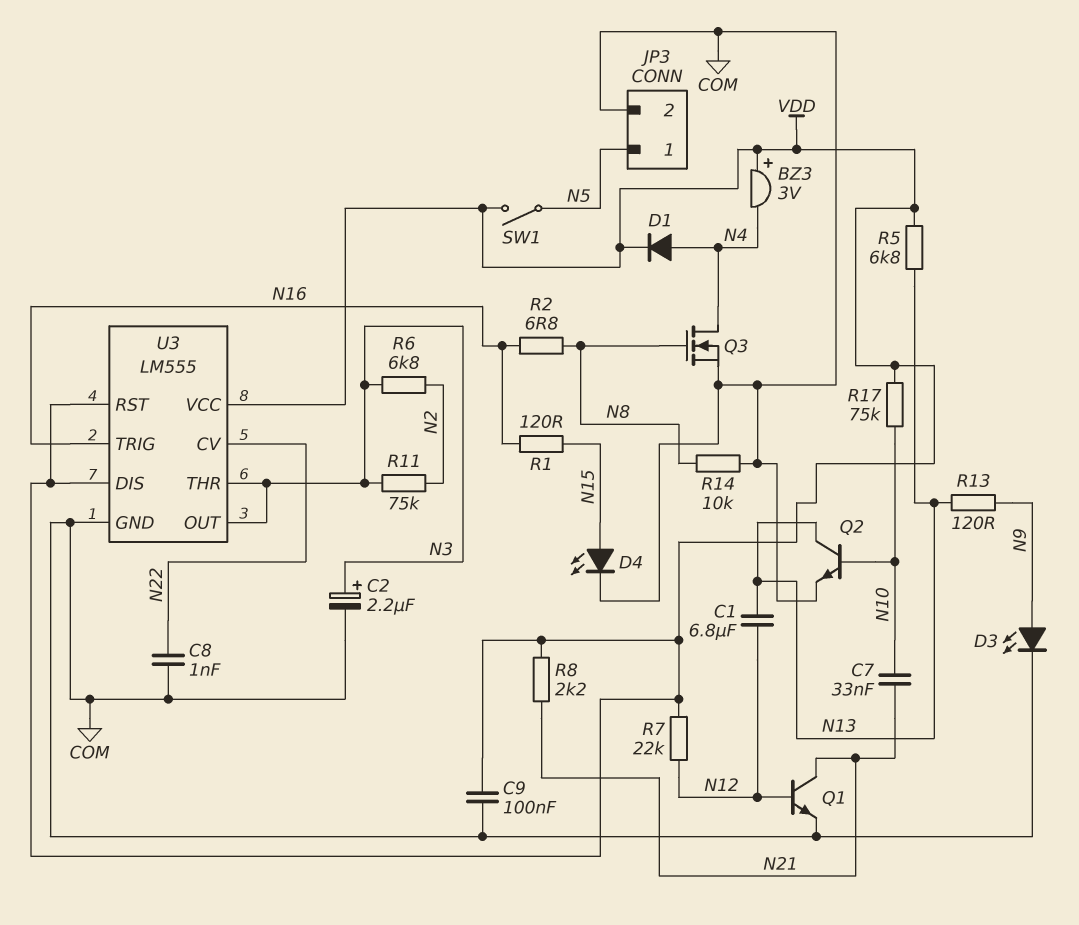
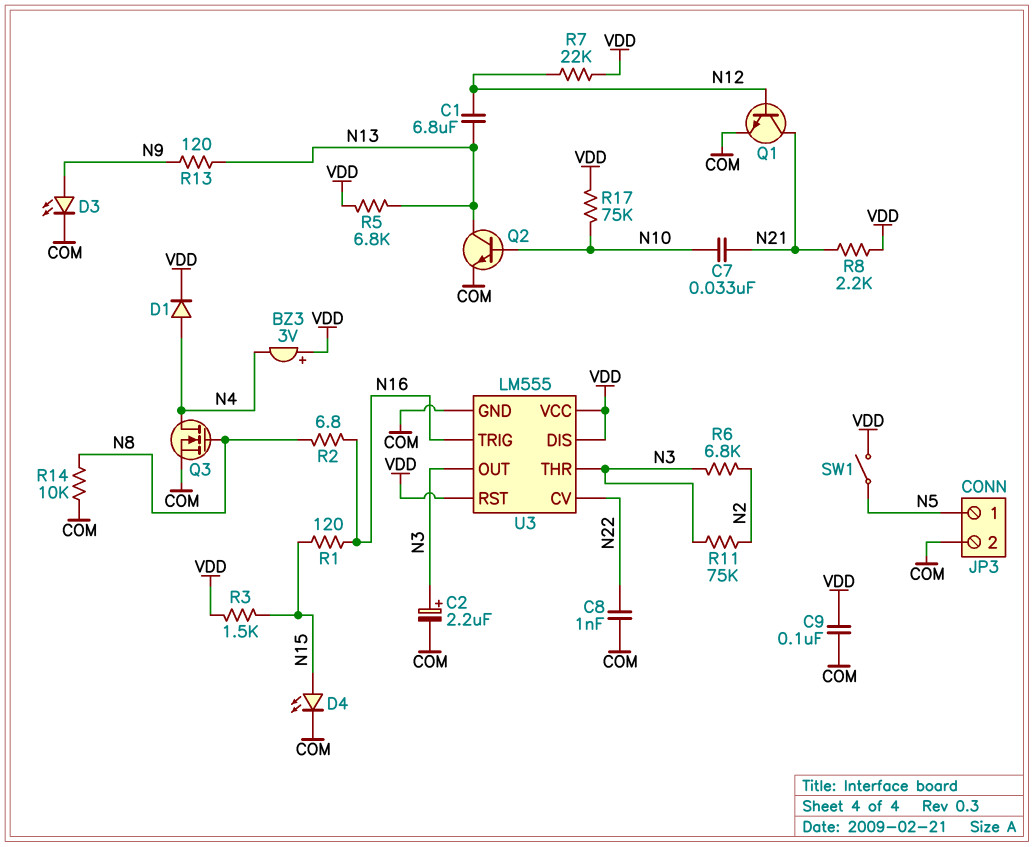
R3: none -> 1.5k (N15, VDD)

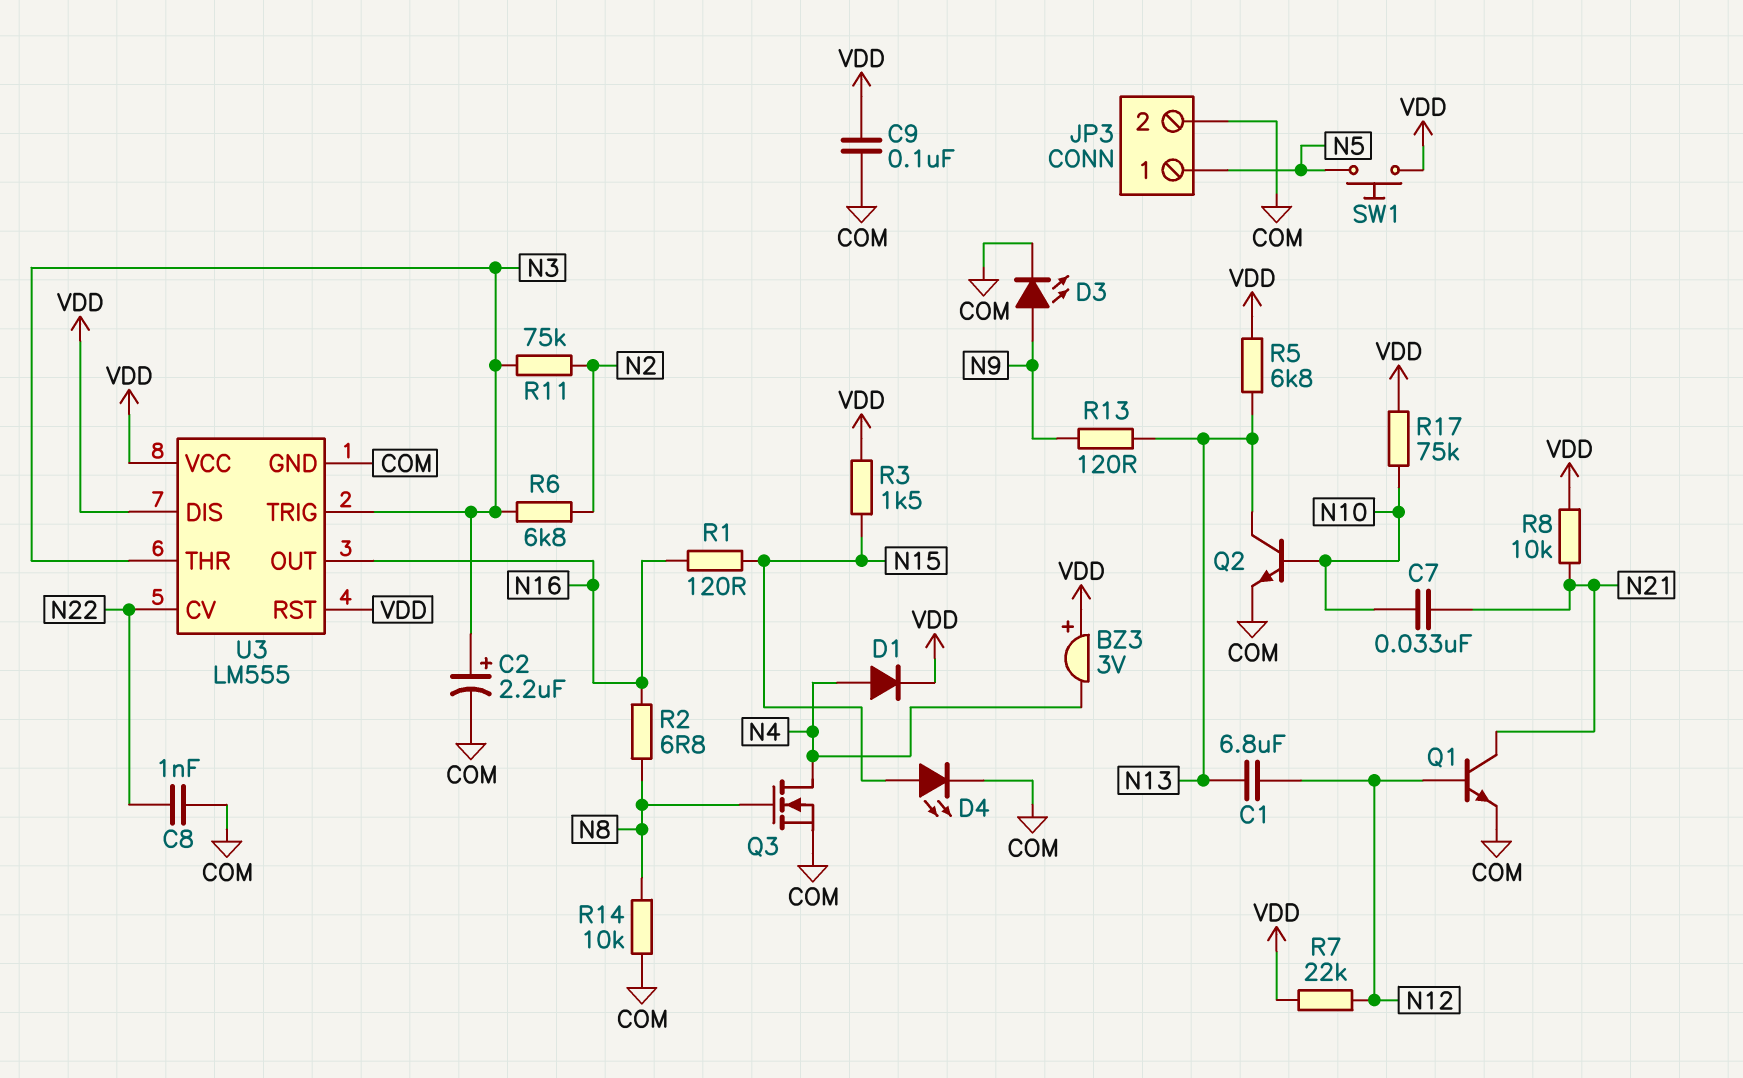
R8: 2.2k (N21, VDD) -> 10k (N21, VDD)
SW1: switch (N5, VDD) -> button (N5, VDD)
U3 pin OUT: N3 -> N16
U3 pin TRIG: N16 -> N3

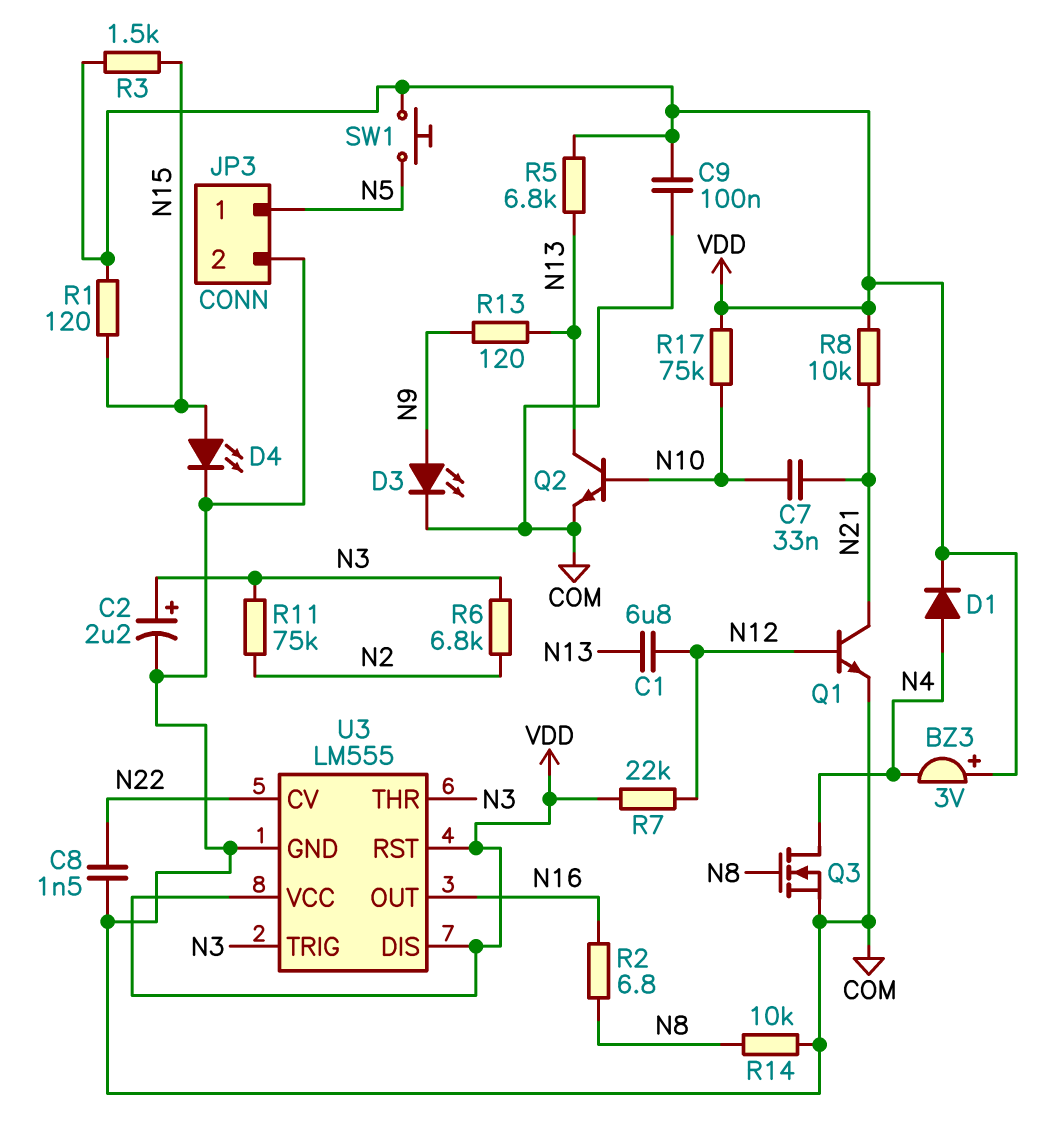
C8: 1nF (COM, N22) -> 1.5nF (COM, N22)
R1: 120 (N15, N16) -> 120 (N15, VDD)

